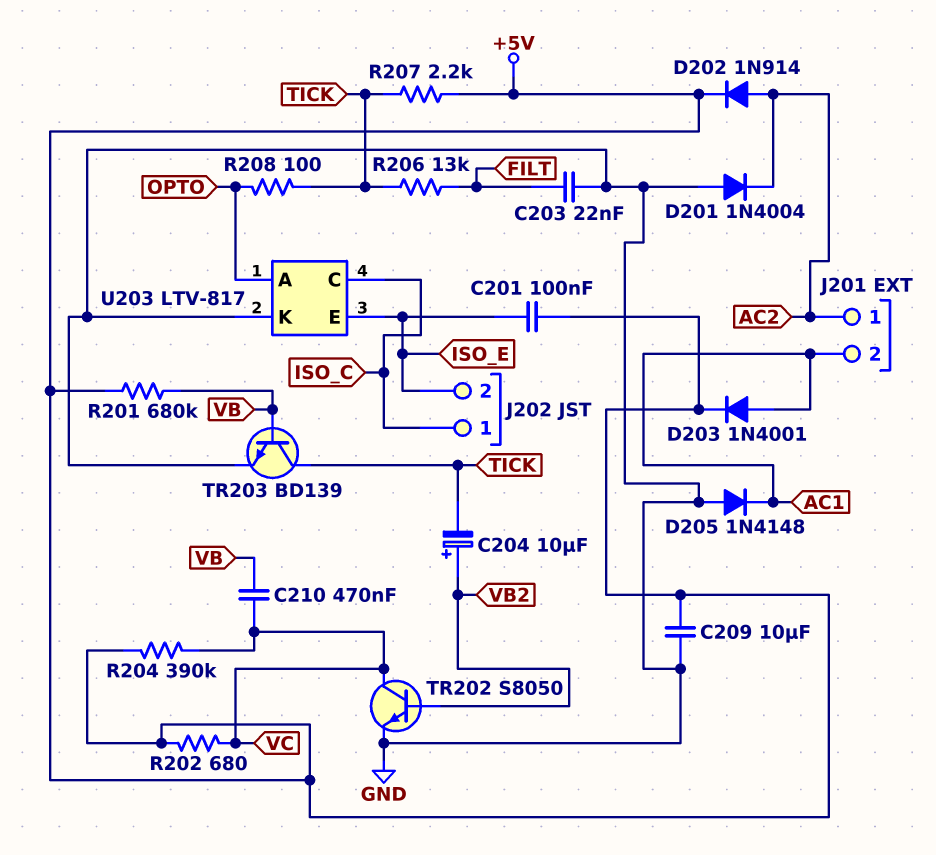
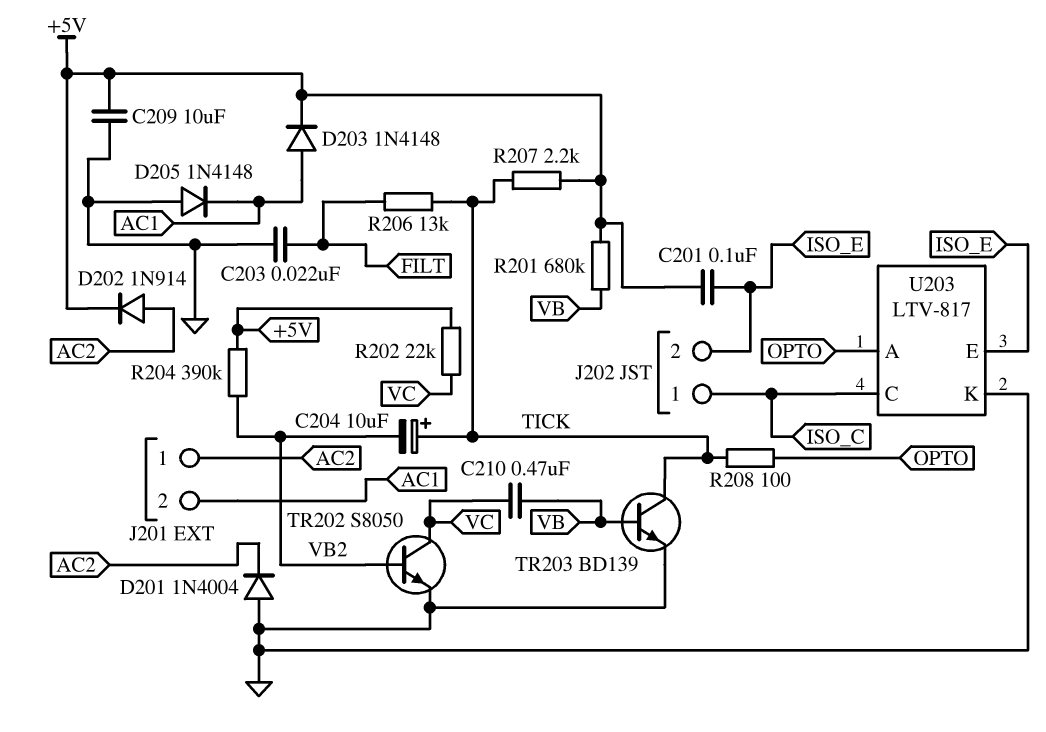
C204: 10uF (plus VB2, minus TICK) -> 10uF (plus TICK, minus VB2)
D203: diode 1N4001 (A AC1, K +5V) -> diode 1N4148 (A AC1, K +5V)
R202: 680 (+5V, VC) -> 22k (+5V, VC)
R204: 390k (+5V, VC) -> 390k (+5V, VB2)

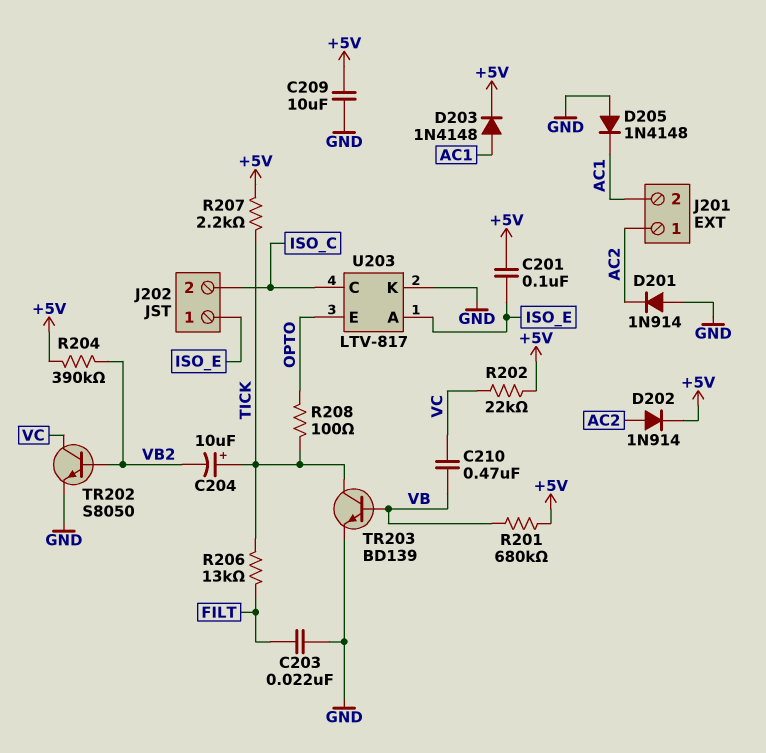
D201: diode 1N4004 (A GND, K AC2) -> diode 1N914 (A GND, K AC2)
J202 pin 1: ISO_C -> ISO_E
J202 pin 2: ISO_E -> ISO_C
U203 pin A: OPTO -> ISO_E
U203 pin E: ISO_E -> OPTO

